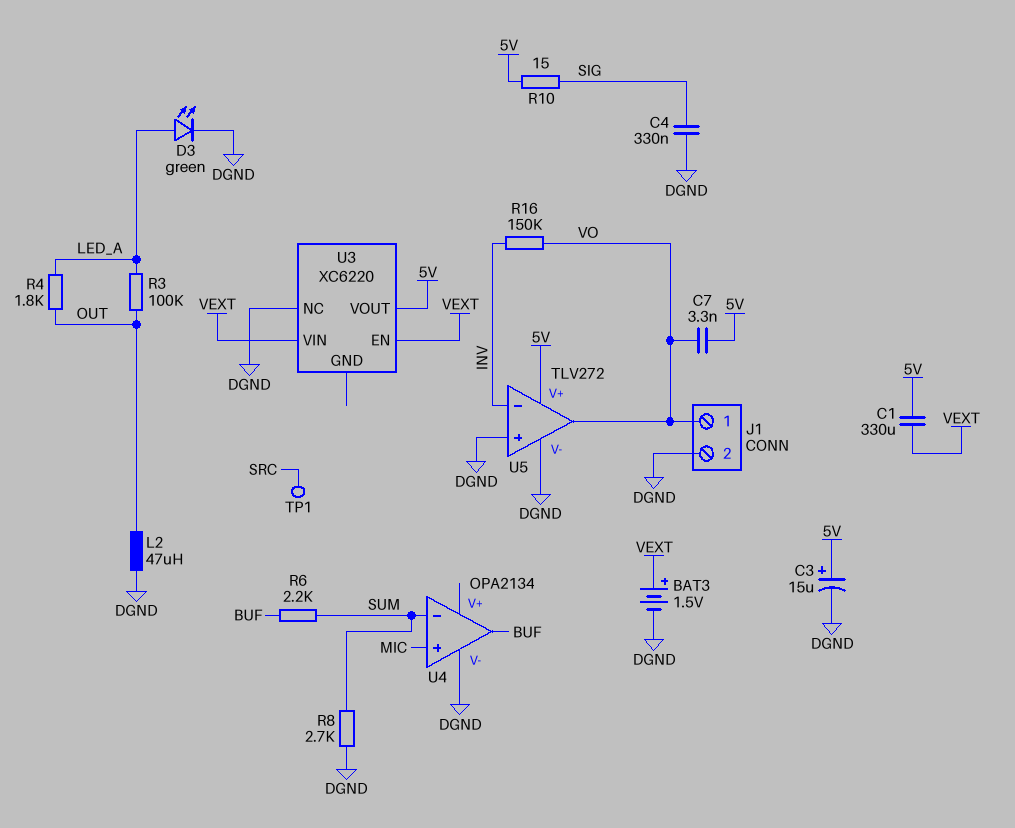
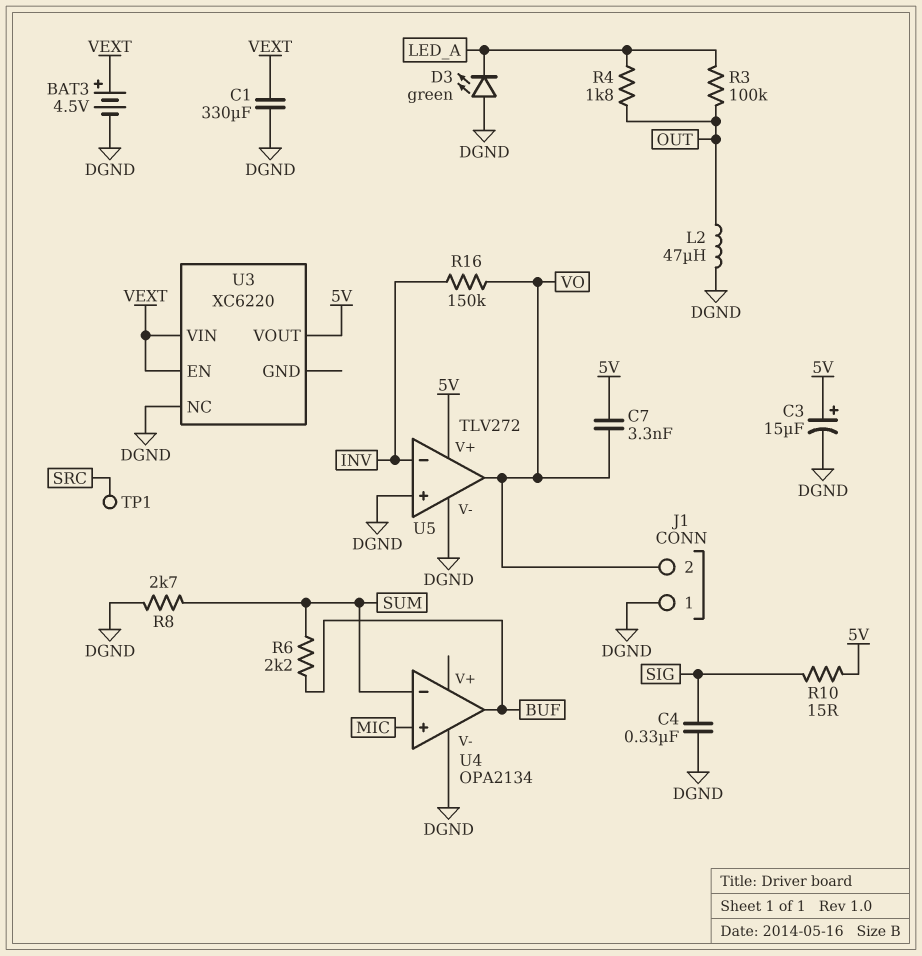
BAT3: 1.5V (plus VEXT, minus DGND) -> 4.5V (plus VEXT, minus DGND)
C1: 330uF (5V, VEXT) -> 330uF (DGND, VEXT)
D3: LED green (A LED_A, K DGND) -> LED green (A DGND, K LED_A)
J1 pin 1: VO -> DGND
J1 pin 2: DGND -> VO

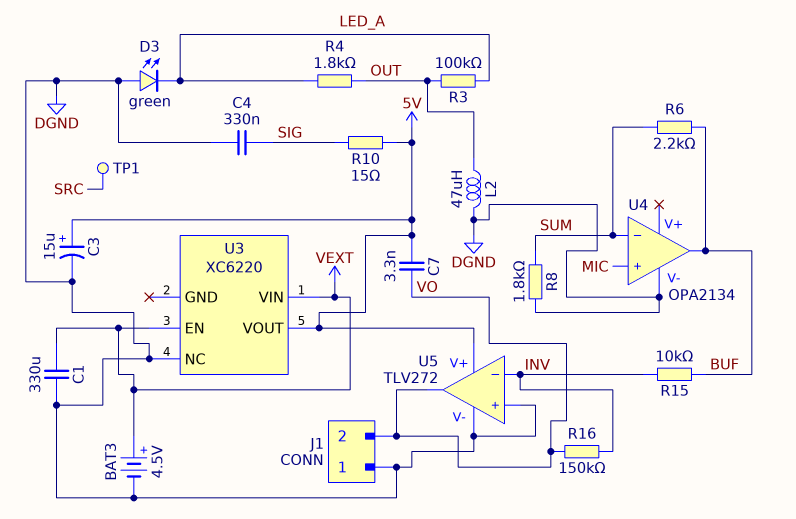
R8: 2.7k (DGND, SUM) -> 1.8k (DGND, SUM)
R15: none -> 10k (BUF, INV)

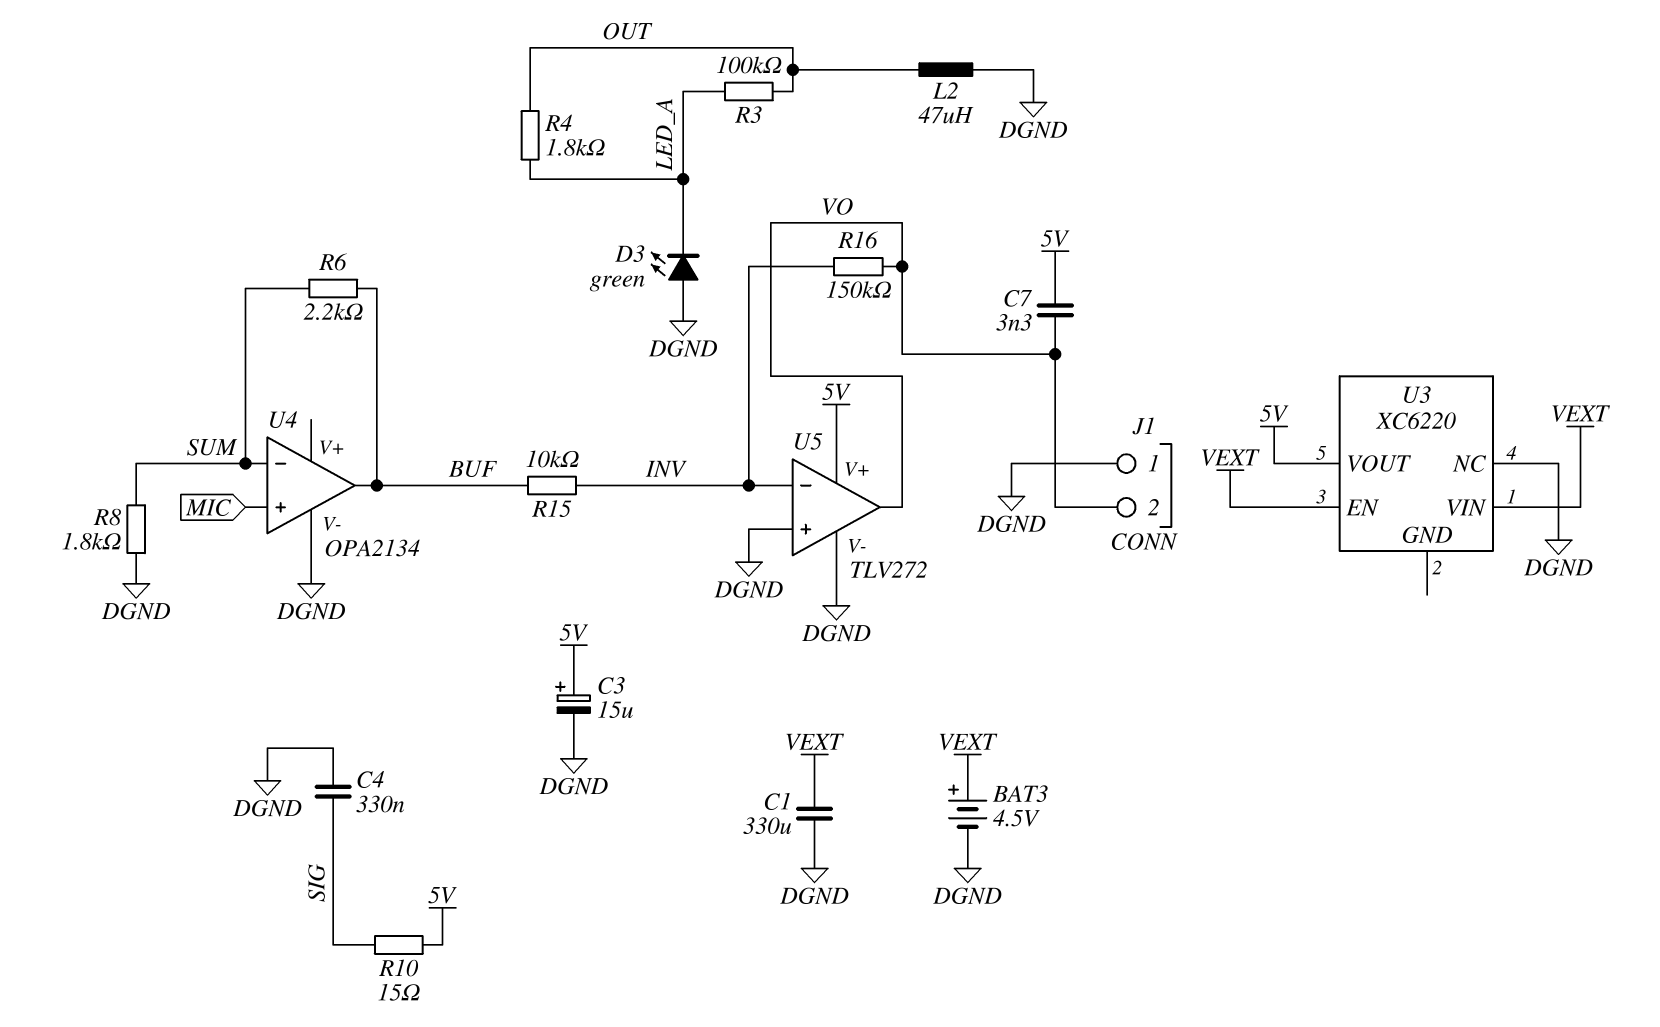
TP1: test point (SRC) -> none

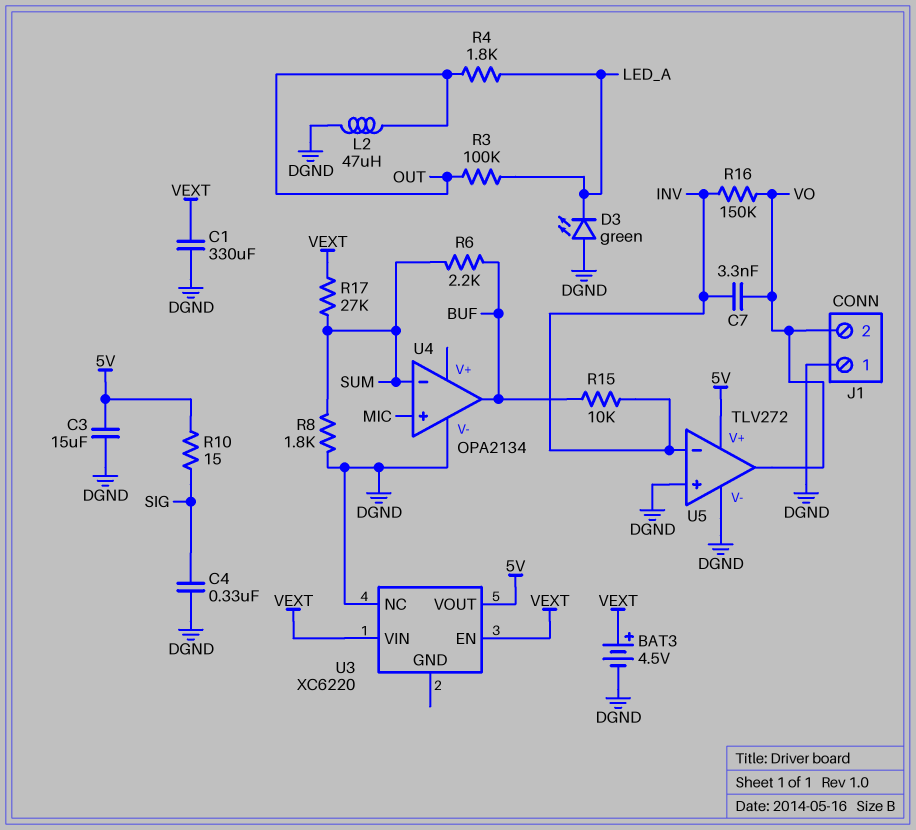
C3: 15uF (plus 5V, minus DGND) -> 15uF (5V, DGND)
C7: 3.3nF (5V, VO) -> 3.3nF (INV, VO)
R17: none -> 27k (SUM, VEXT)

